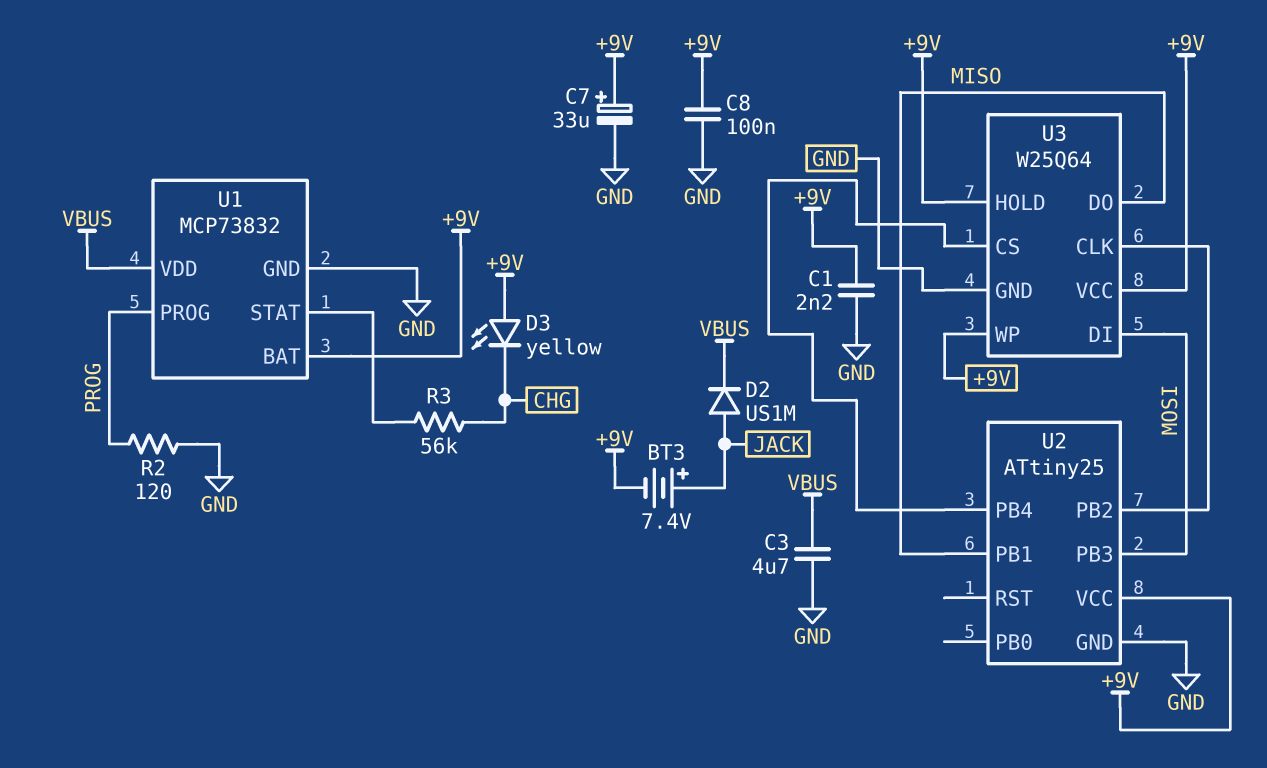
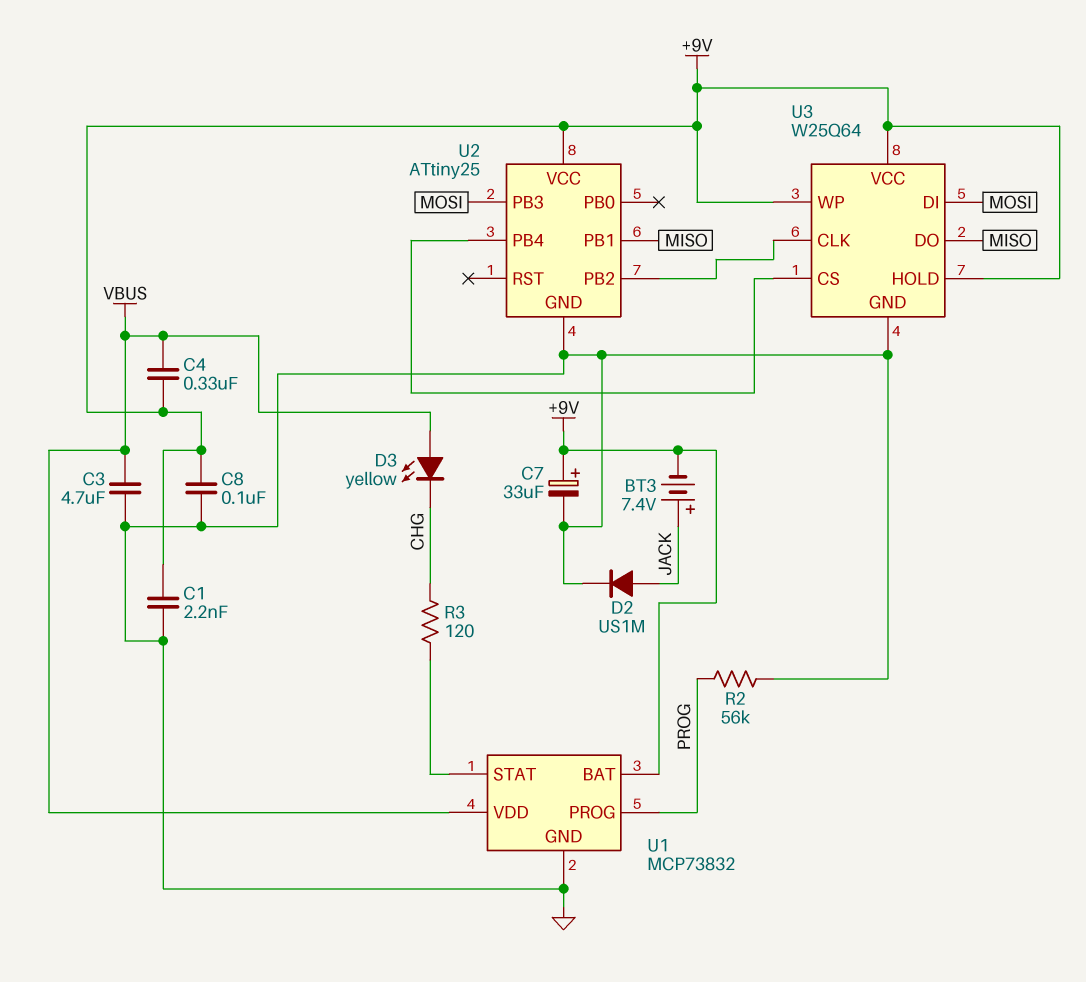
C4: none -> 330nF (+9V, VBUS)
D2: diode US1M (A JACK, K VBUS) -> diode US1M (A JACK, K GND)
D3: LED yellow (A +9V, K CHG) -> LED yellow (A VBUS, K CHG)
R2: 120 (GND, PROG) -> 56k (GND, PROG)
R3: 56k (CHG, U1/STAT) -> 120 (CHG, U1/STAT)

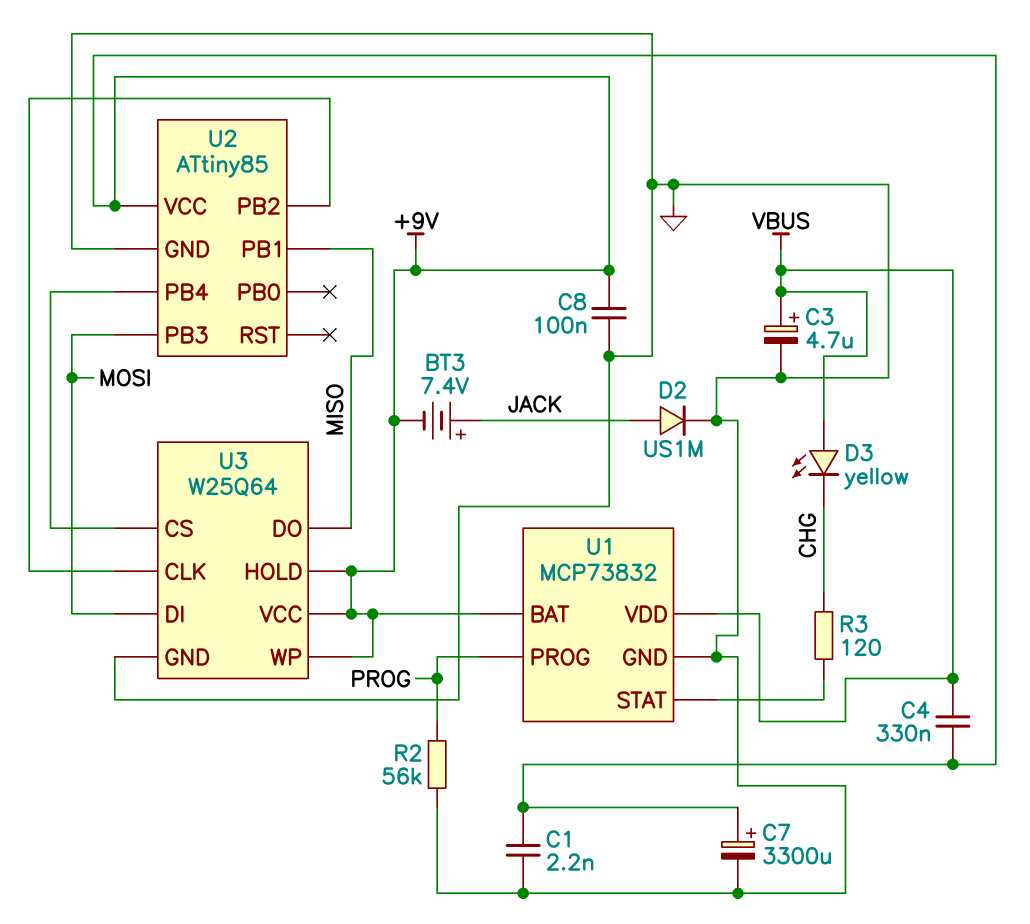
C3: 4.7uF (GND, VBUS) -> 4.7uF (plus VBUS, minus GND)
C7: 33uF (plus +9V, minus GND) -> 3300uF (plus +9V, minus GND)
U2: ATtiny25 -> ATtiny85

